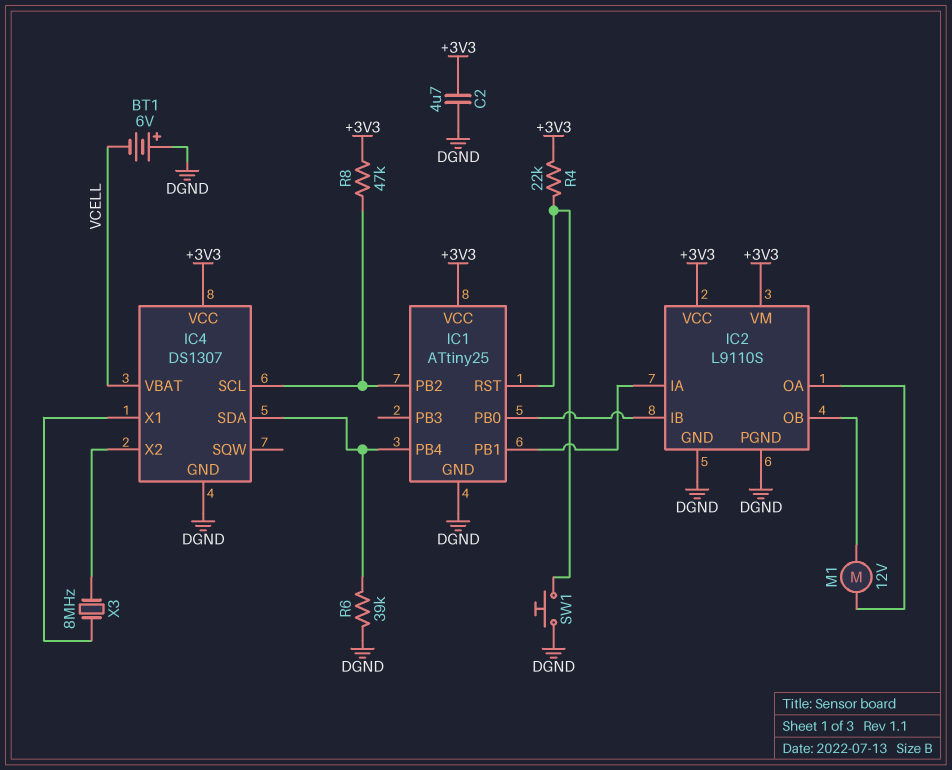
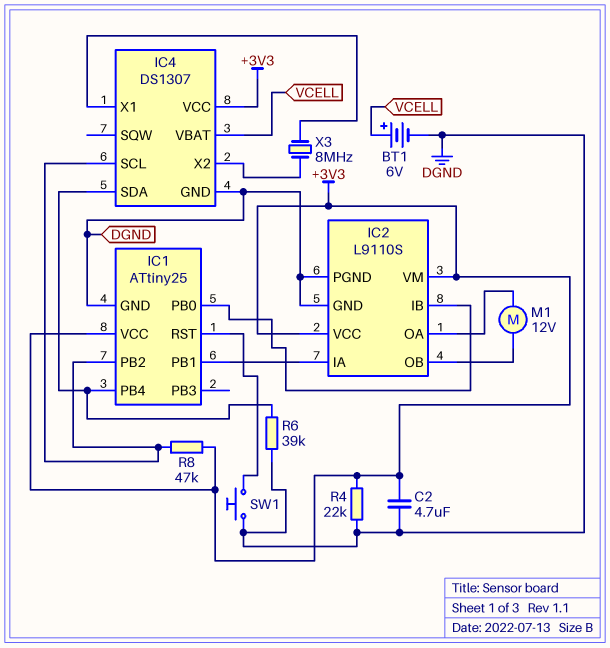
BT1: 6V (plus DGND, minus VCELL) -> 6V (plus VCELL, minus DGND)
R4: 22k (+3V3, IC1/RST) -> 22k (+3V3, DGND)

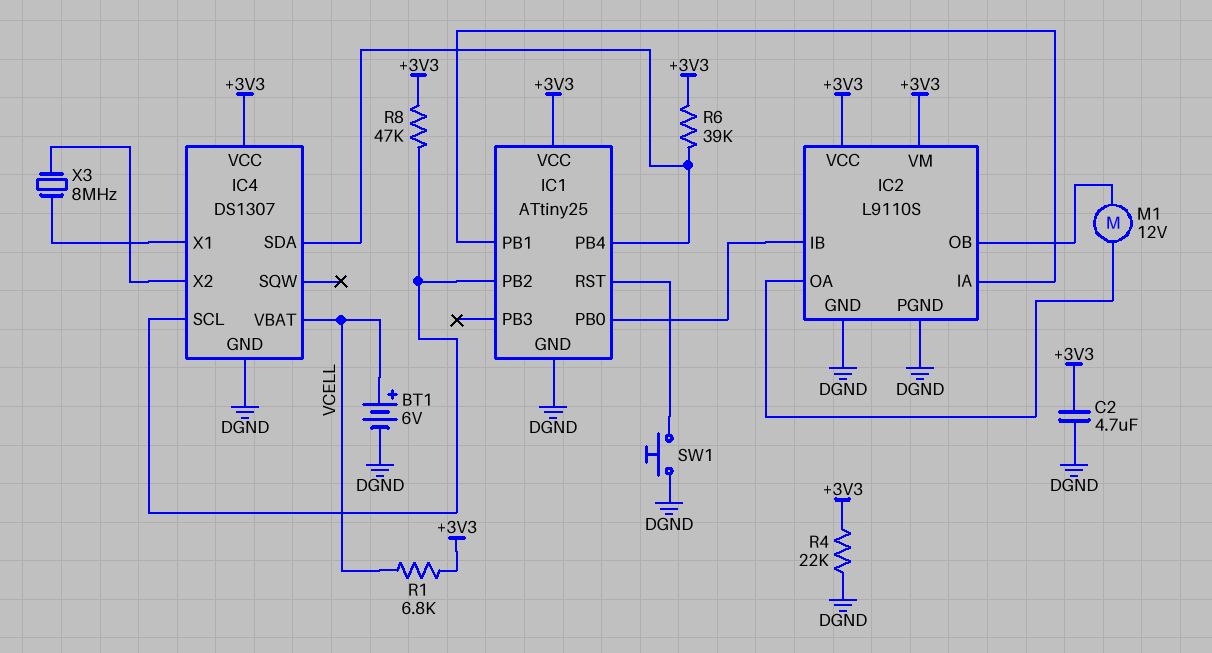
R1: none -> 6.8k (+3V3, VCELL)
R6: 39k (DGND, IC1/PB4) -> 39k (+3V3, IC1/PB4)

